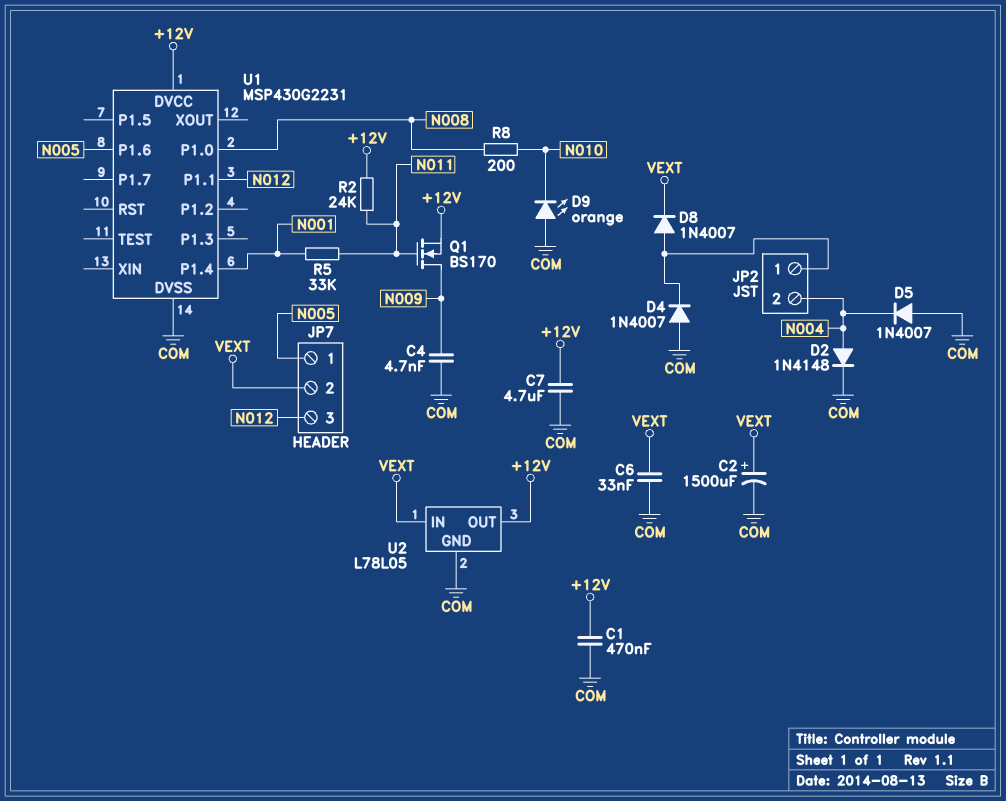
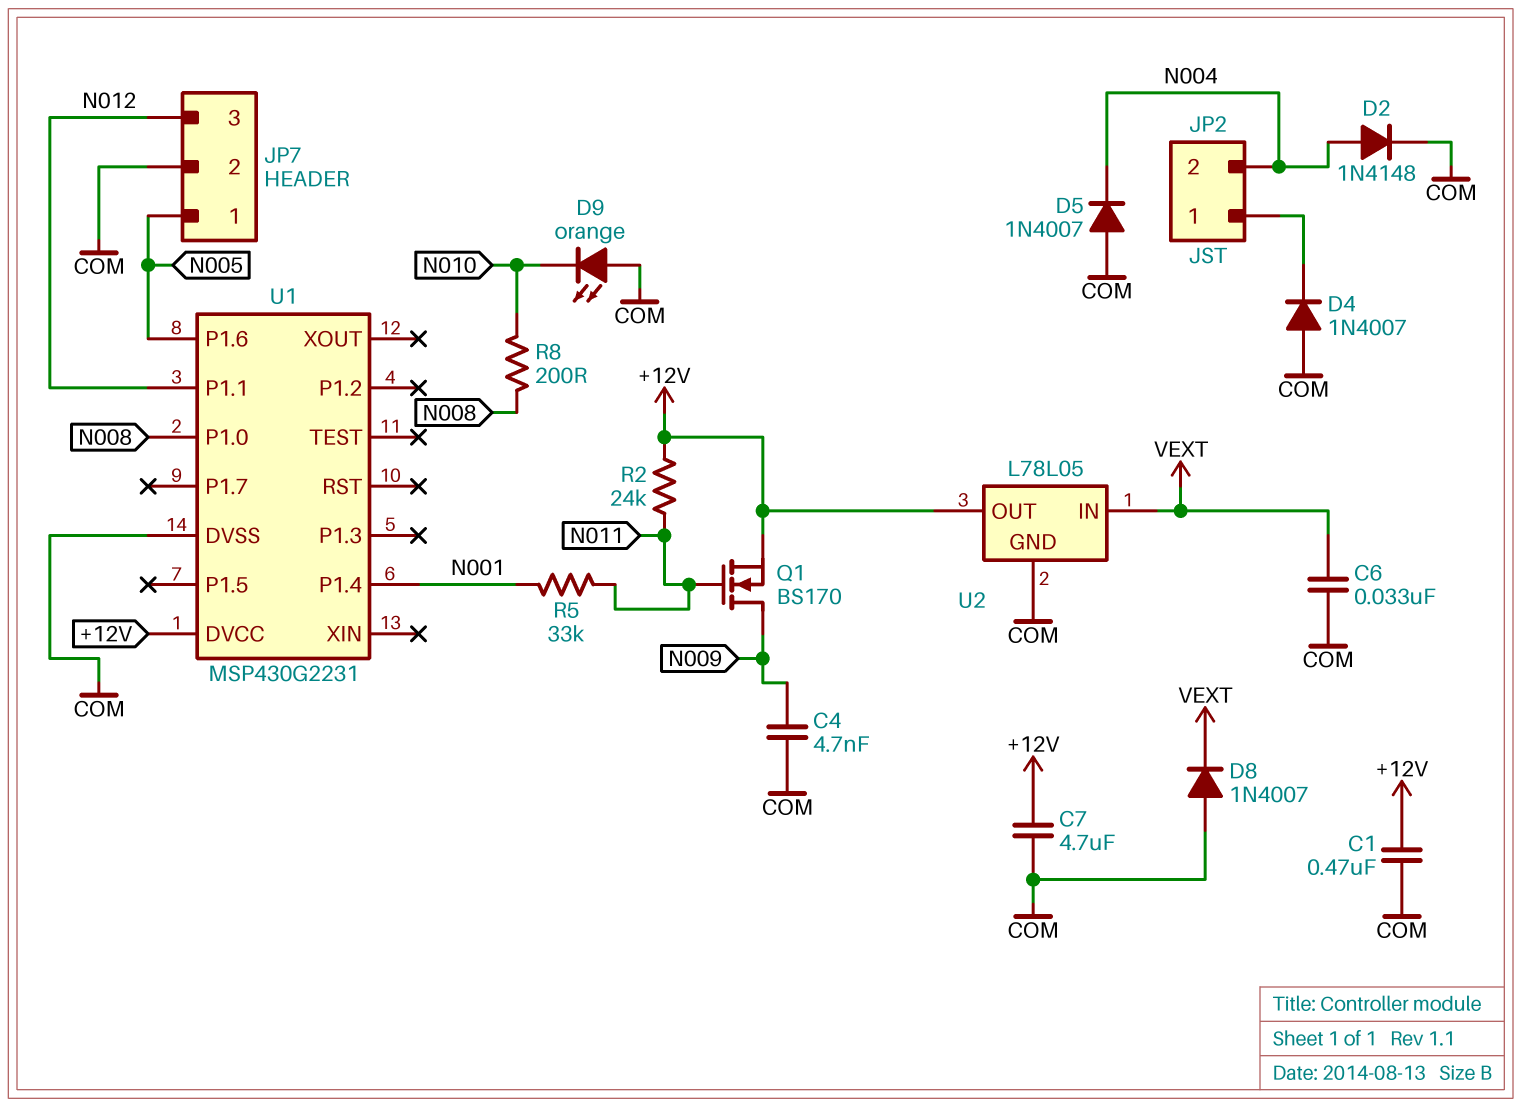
C2: 1500uF (plus VEXT, minus COM) -> none
D8: diode 1N4007 (A JP2/1, K VEXT) -> diode 1N4007 (A COM, K VEXT)
JP7 pin 2: VEXT -> COM

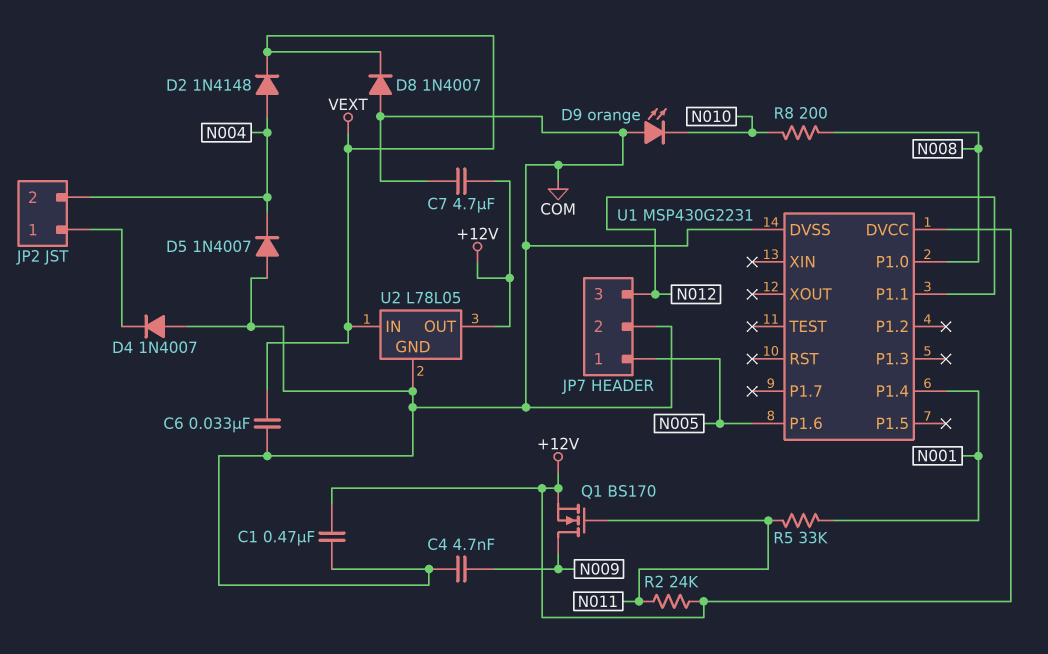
D2: diode 1N4148 (A N004, K COM) -> diode 1N4148 (A N004, K VEXT)

